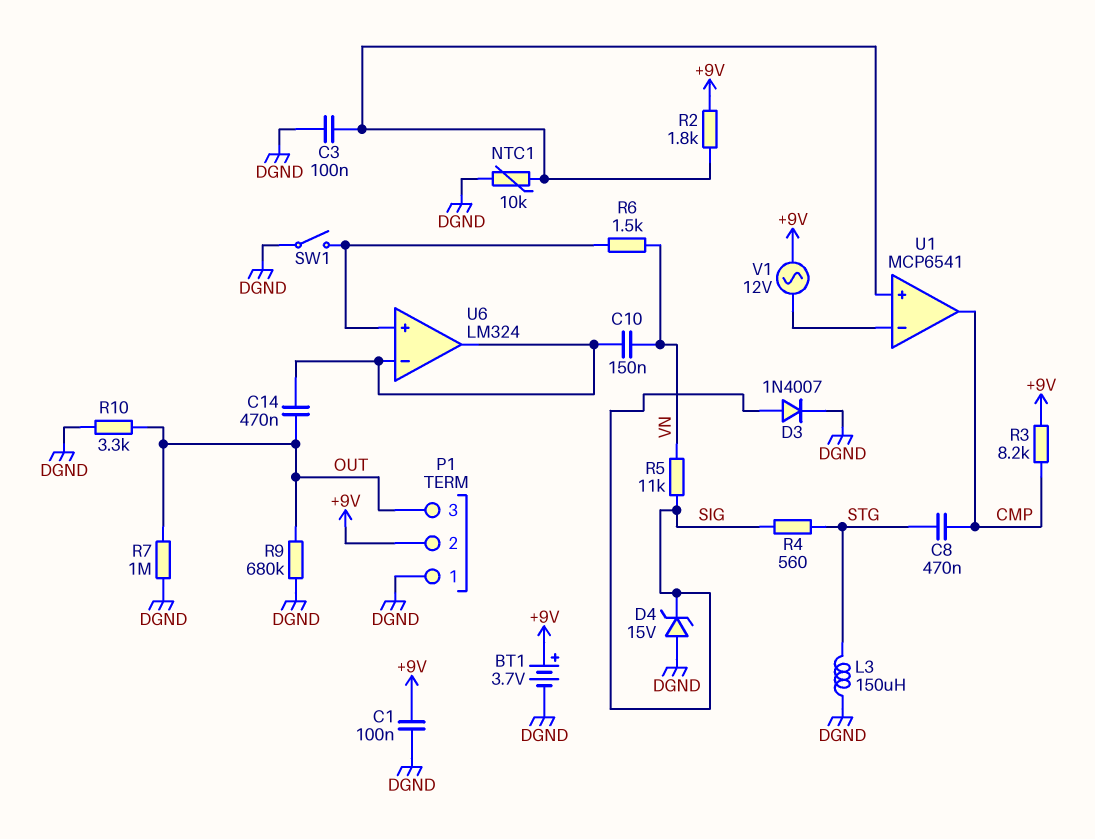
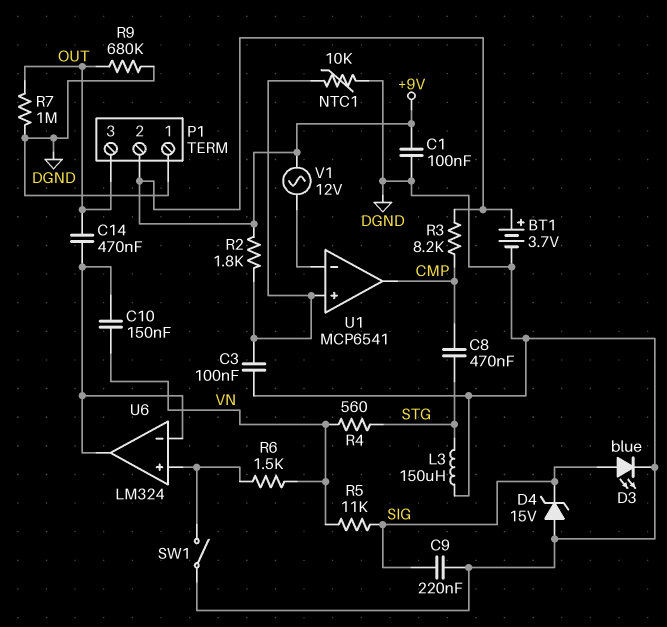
C9: none -> 220nF (DGND, SIG)
D3: diode 1N4007 (A SIG, K DGND) -> LED blue (A SIG, K DGND)
R4: 560 (SIG, STG) -> 560 (STG, VN)
R10: 3.3k (DGND, OUT) -> none

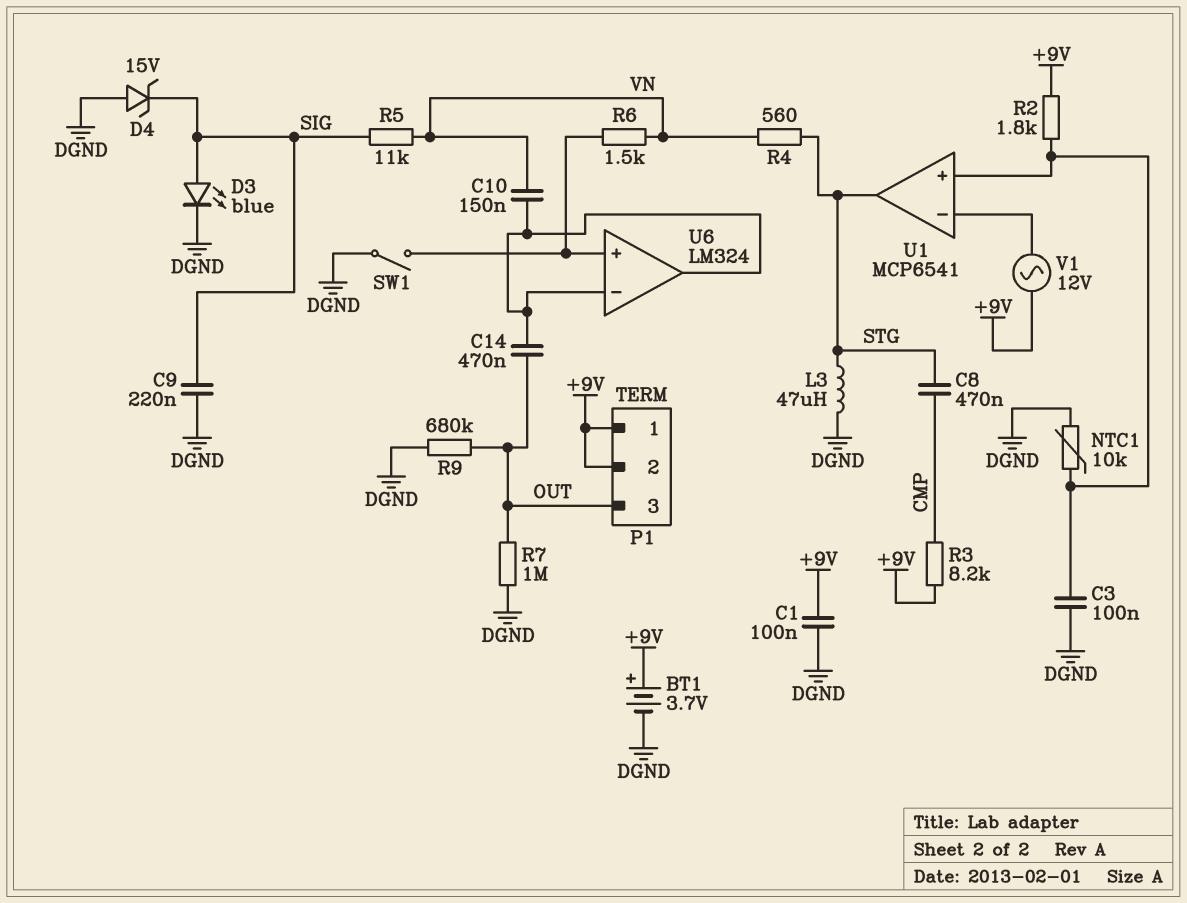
L3: 150uH (DGND, STG) -> 47uH (DGND, STG)
P1 pin 1: DGND -> +9V
U1 pin out: CMP -> STG

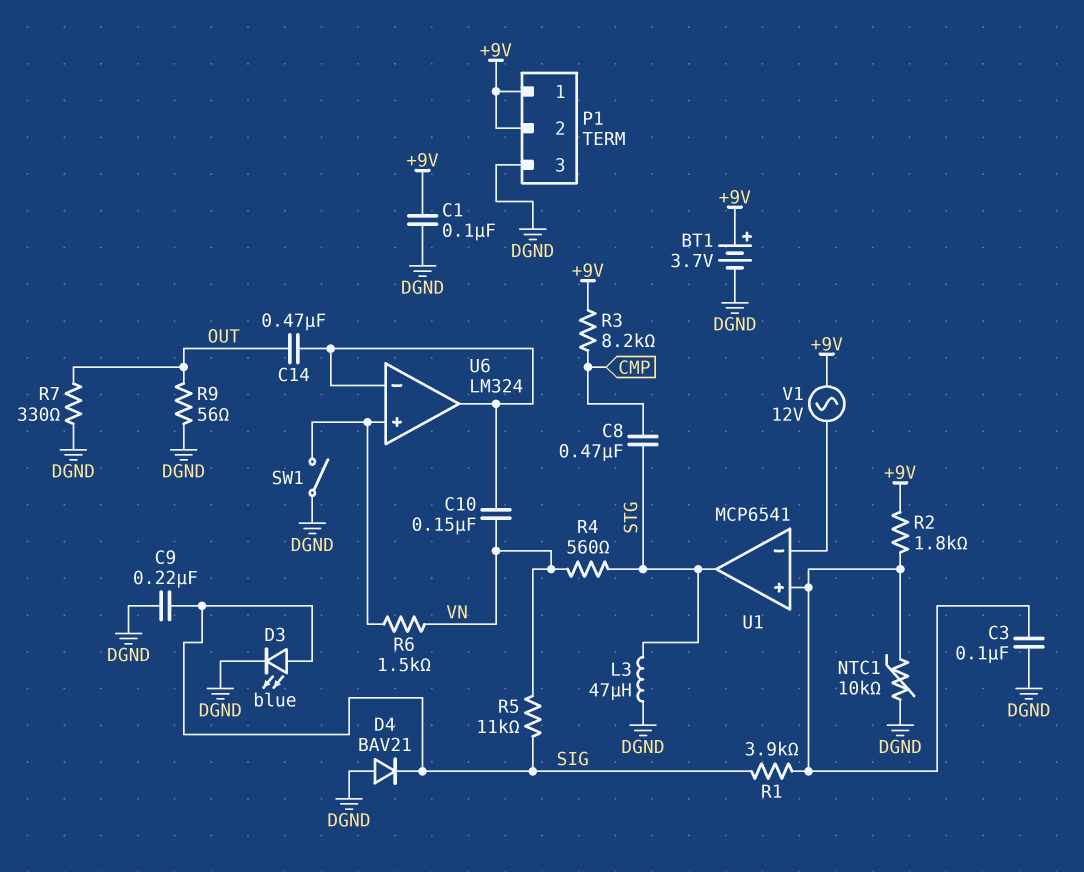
D4: zener 15V (A DGND, K SIG) -> diode BAV21 (A DGND, K SIG)
P1 pin 3: OUT -> DGND
R1: none -> 3.9k (SIG, U1/in+)
R7: 1M (DGND, OUT) -> 330 (DGND, OUT)
R9: 680k (DGND, OUT) -> 56 (DGND, OUT)

